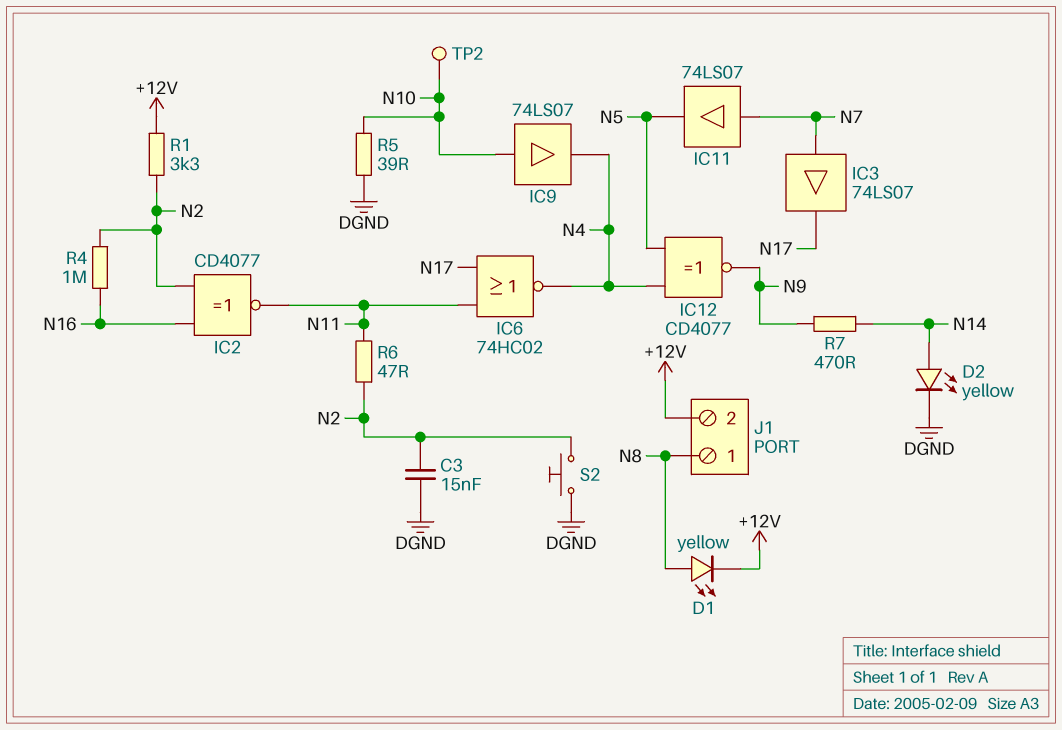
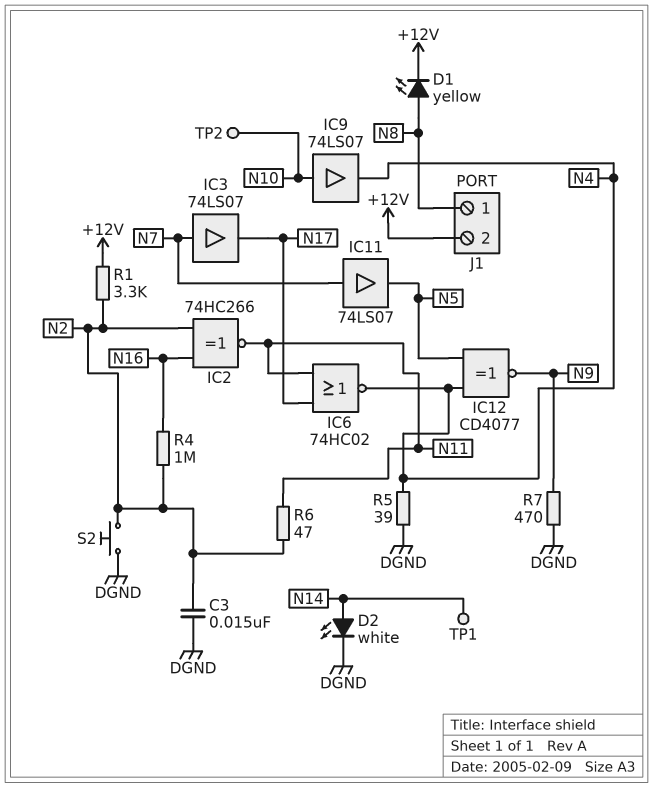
D2: LED yellow (A N14, K DGND) -> LED white (A N14, K DGND)
IC2: XNOR CD4077 (in N2, in N16, out N11) -> XNOR 74HC266 (in N2, in N16, out N11)
R5: 39 (DGND, N10) -> 39 (DGND, N4)
R7: 470 (N9, N14) -> 470 (DGND, N9)
TP1: none -> test point (N14)

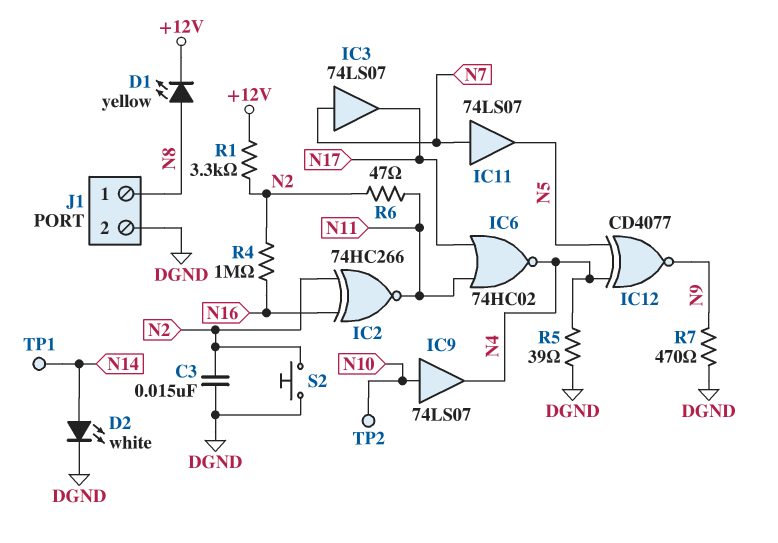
J1 pin 2: +12V -> DGND

